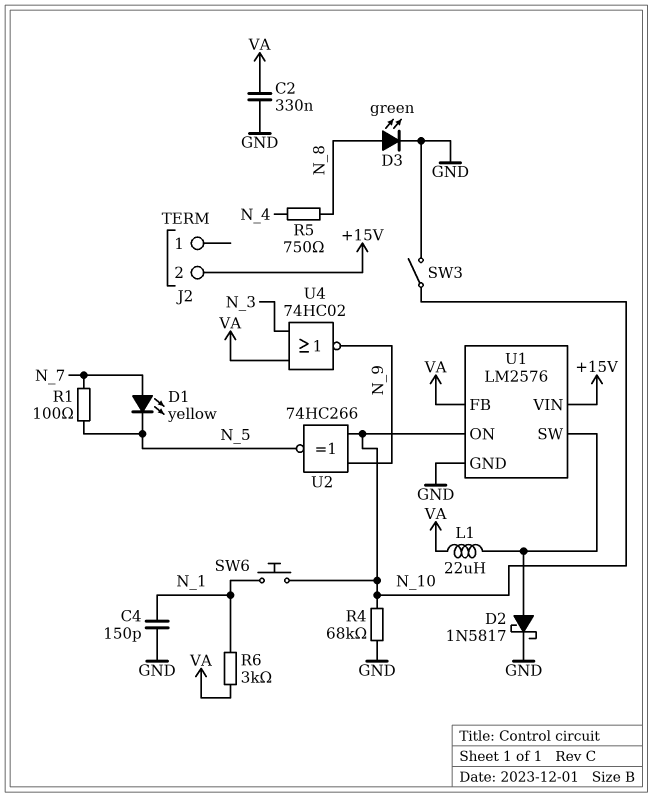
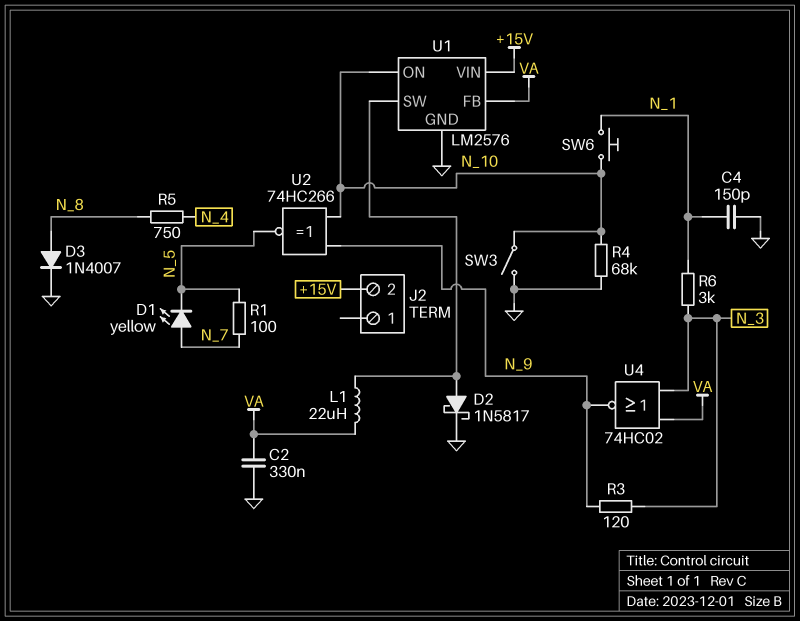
D3: LED green (A N_8, K GND) -> diode 1N4007 (A N_8, K GND)
R3: none -> 120 (N_3, N_9)
R6: 3k (N_1, VA) -> 3k (N_1, N_3)

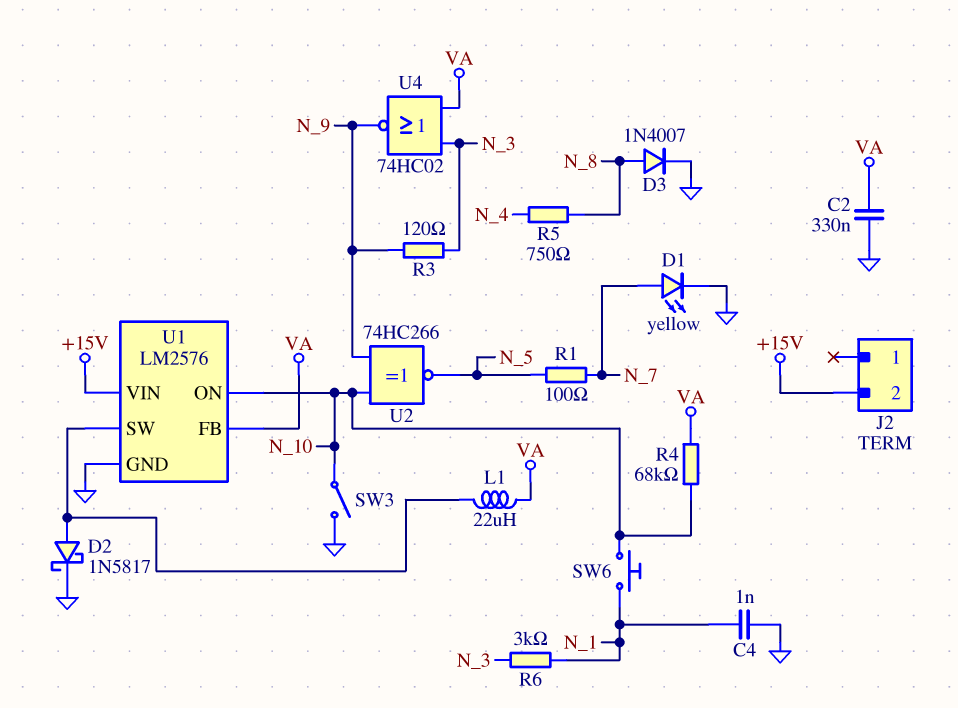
C4: 150pF (GND, N_1) -> 1nF (GND, N_1)
D1: LED yellow (A N_7, K N_5) -> LED yellow (A N_7, K GND)
R4: 68k (GND, N_10) -> 68k (N_10, VA)

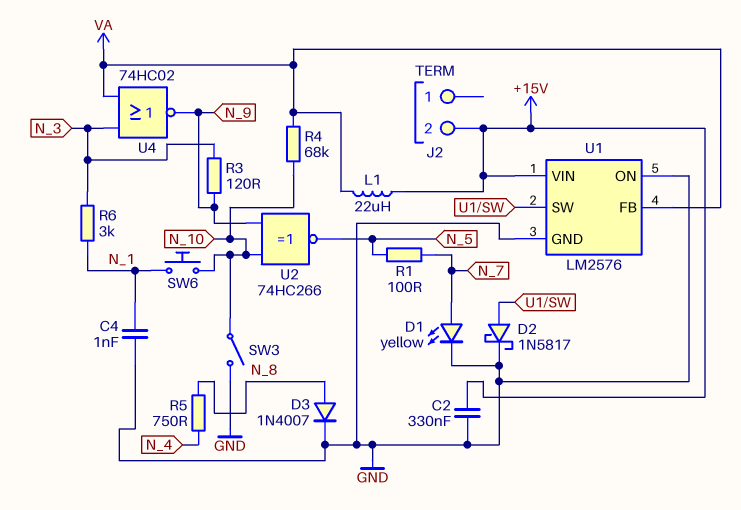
C2: 330nF (GND, VA) -> 330nF (+15V, GND)
L1: 22uH (U1/SW, VA) -> 22uH (+15V, VA)
U1 pin ON: N_10 -> GND

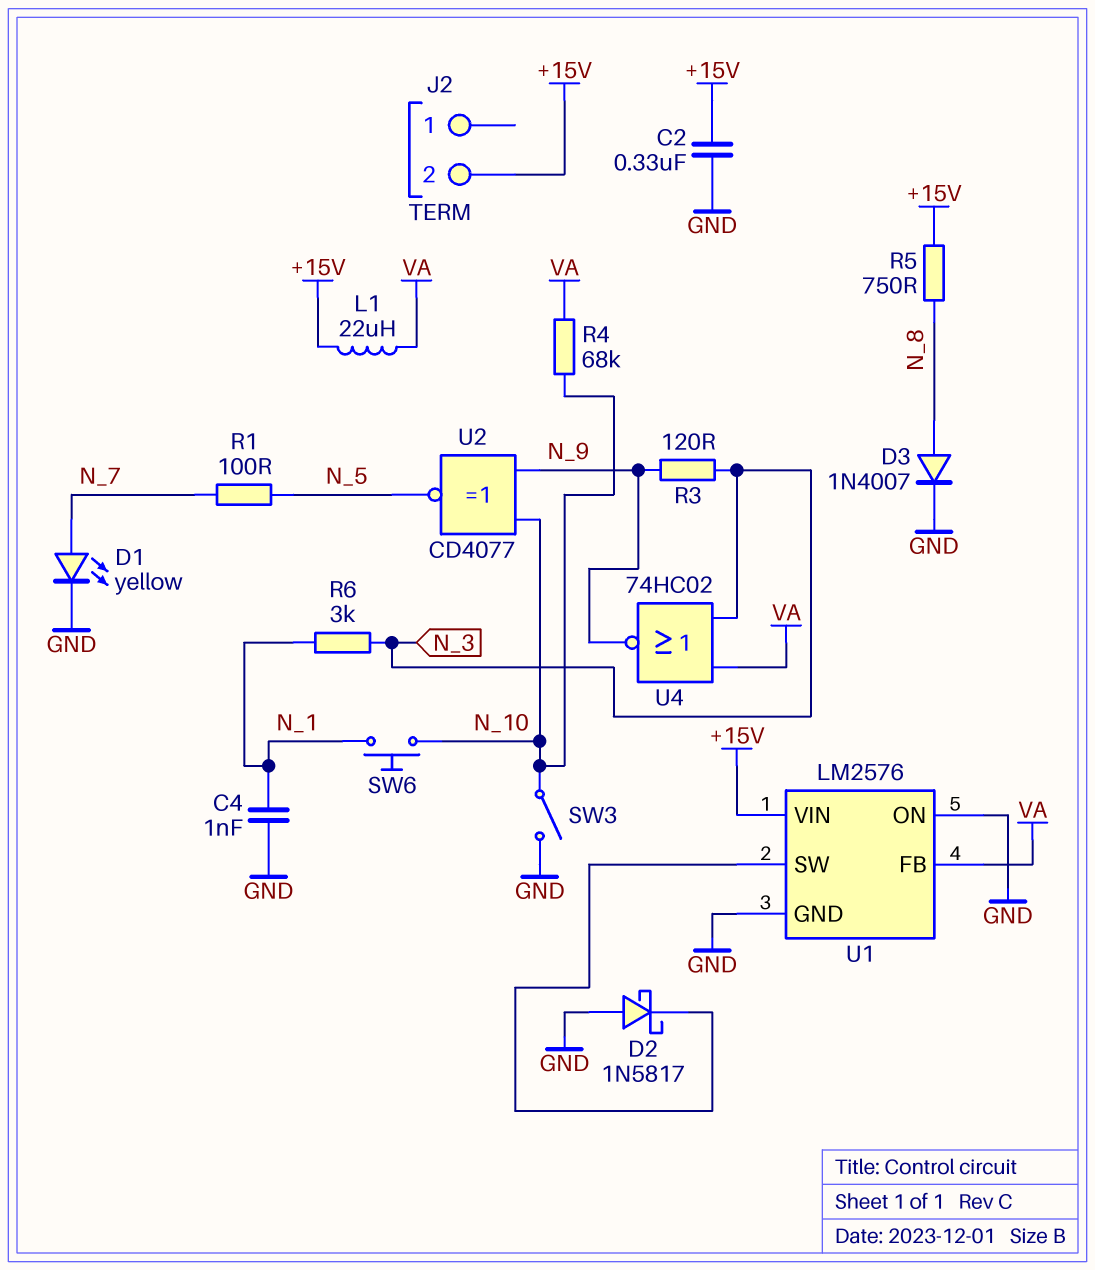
D2: schottky 1N5817 (A U1/SW, K GND) -> schottky 1N5817 (A GND, K U1/SW)
R5: 750 (N_4, N_8) -> 750 (+15V, N_8)
U2: XNOR 74HC266 (in N_9, in N_10, out N_5) -> XNOR CD4077 (in N_9, in N_10, out N_5)

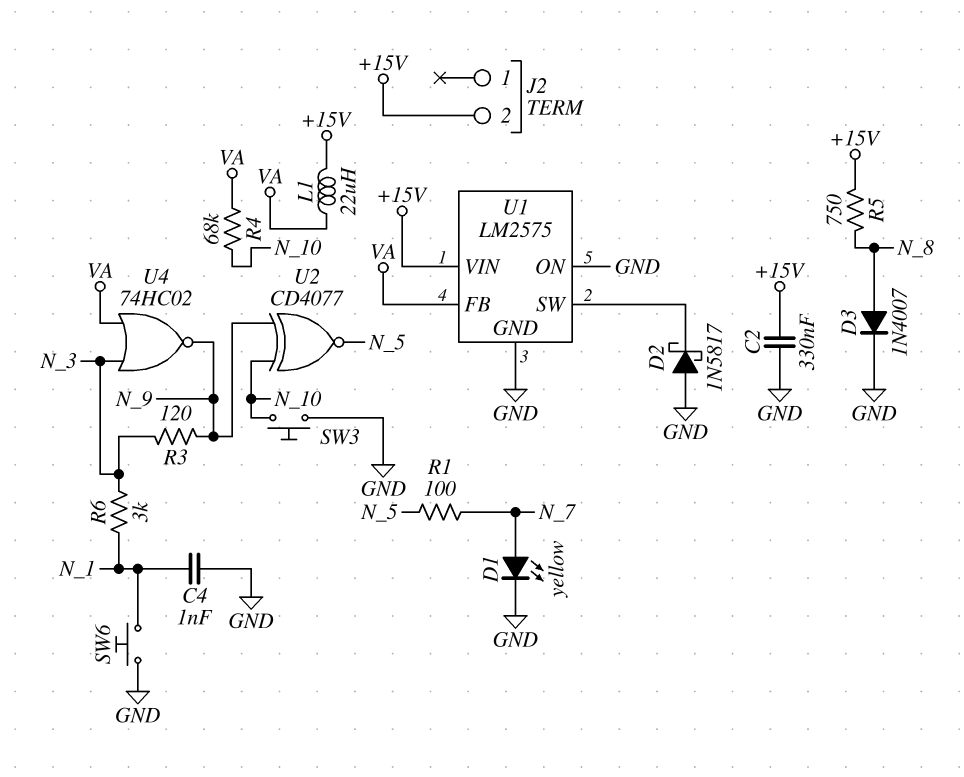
SW3: switch (GND, N_10) -> button (GND, N_10)
SW6: button (N_1, N_10) -> button (GND, N_1)
U1: LM2576 -> LM2575

